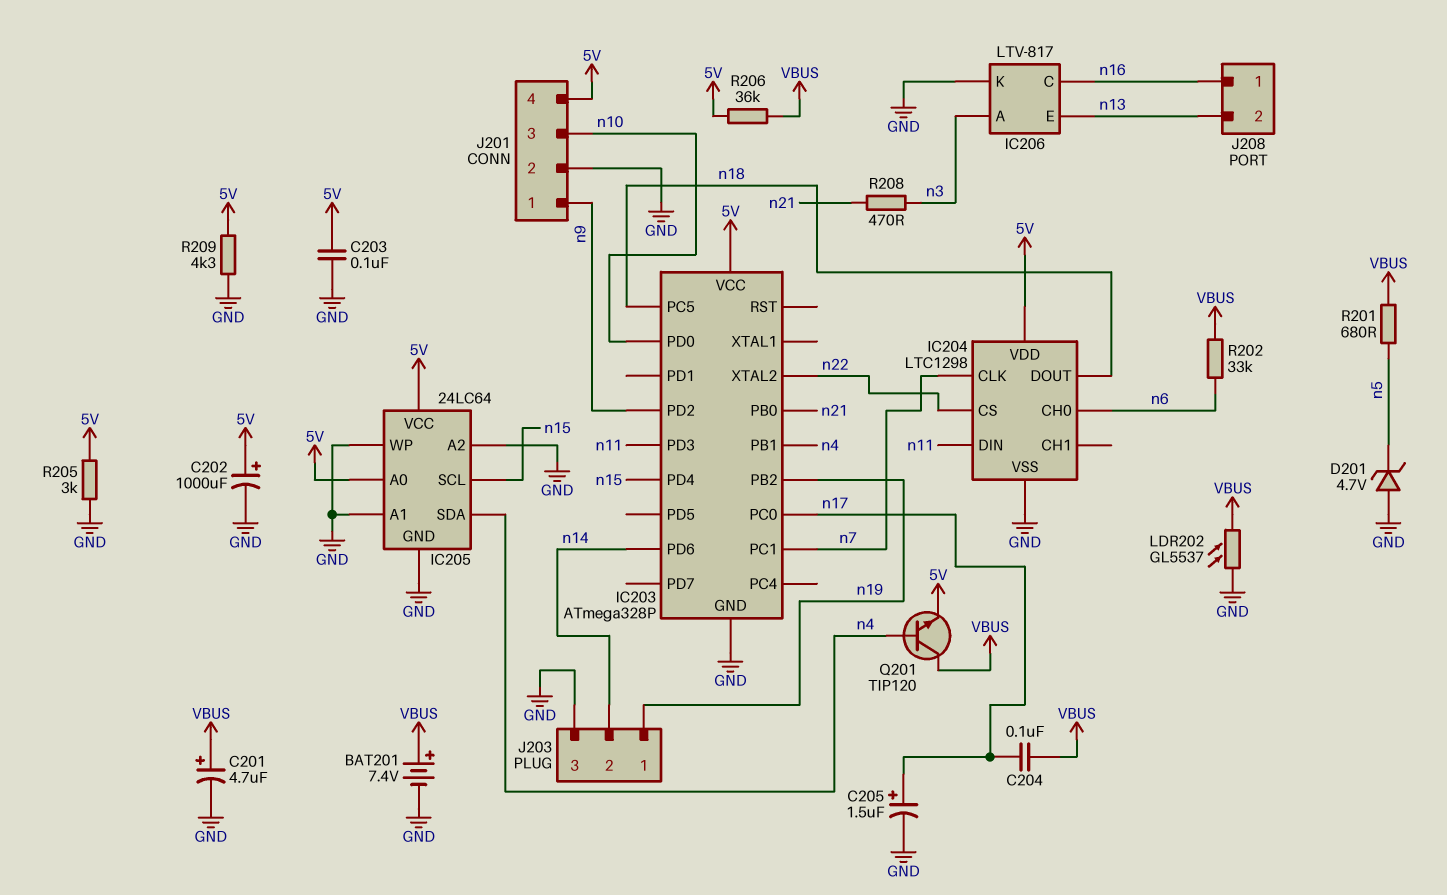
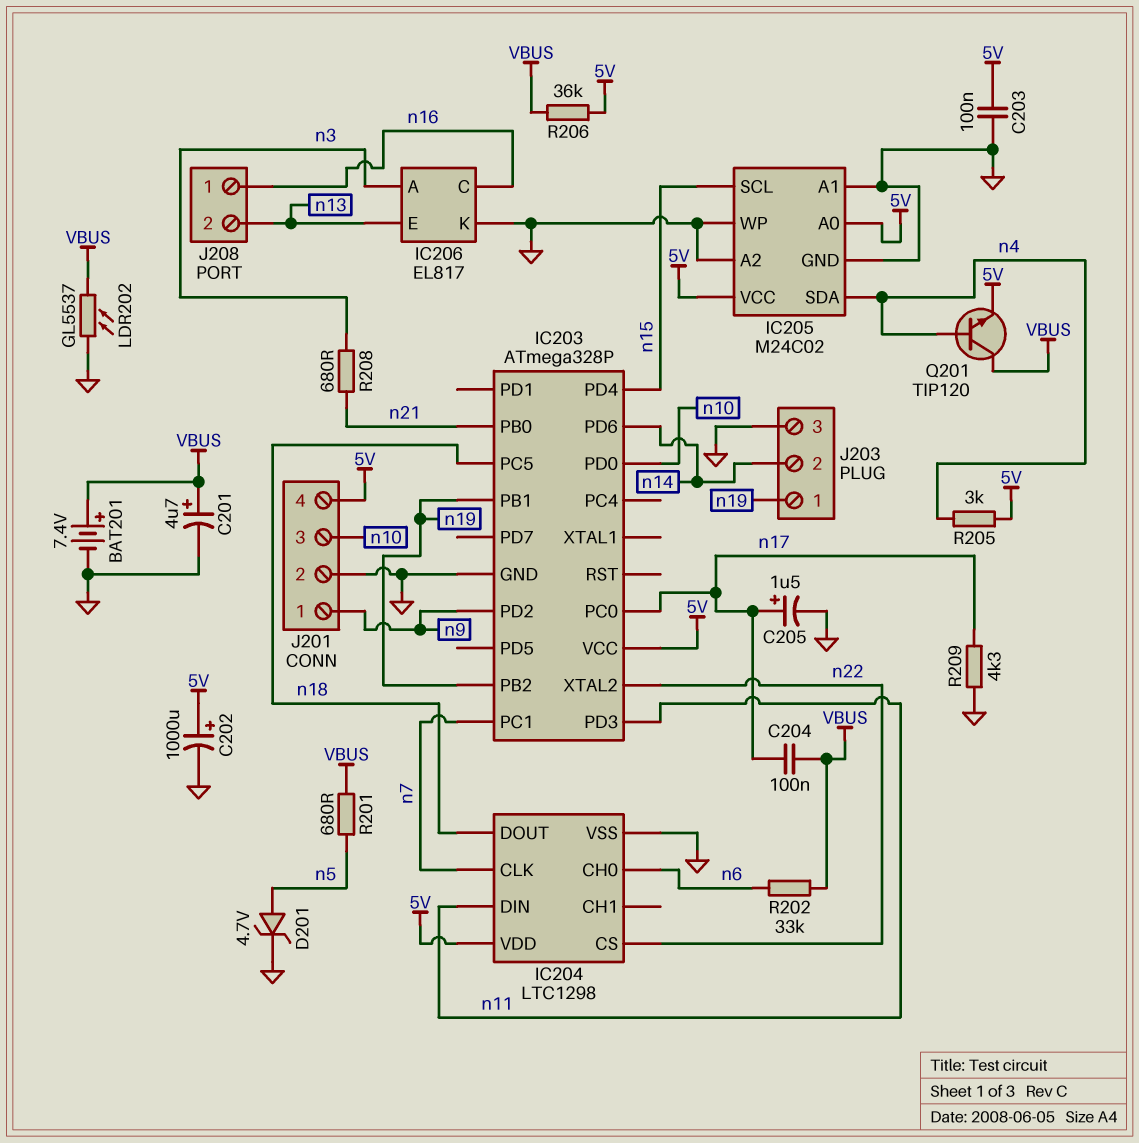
D201: zener 4.7V (A GND, K n5) -> zener 4.7V (A n5, K GND)
IC203 pin PB1: n4 -> n19
IC205: 24LC64 -> M24C02
IC206: LTV-817 -> EL817
R205: 3k (5V, GND) -> 3k (5V, n4)
R208: 470 (n3, n21) -> 680 (n3, n21)
R209: 4.3k (5V, GND) -> 4.3k (GND, n17)

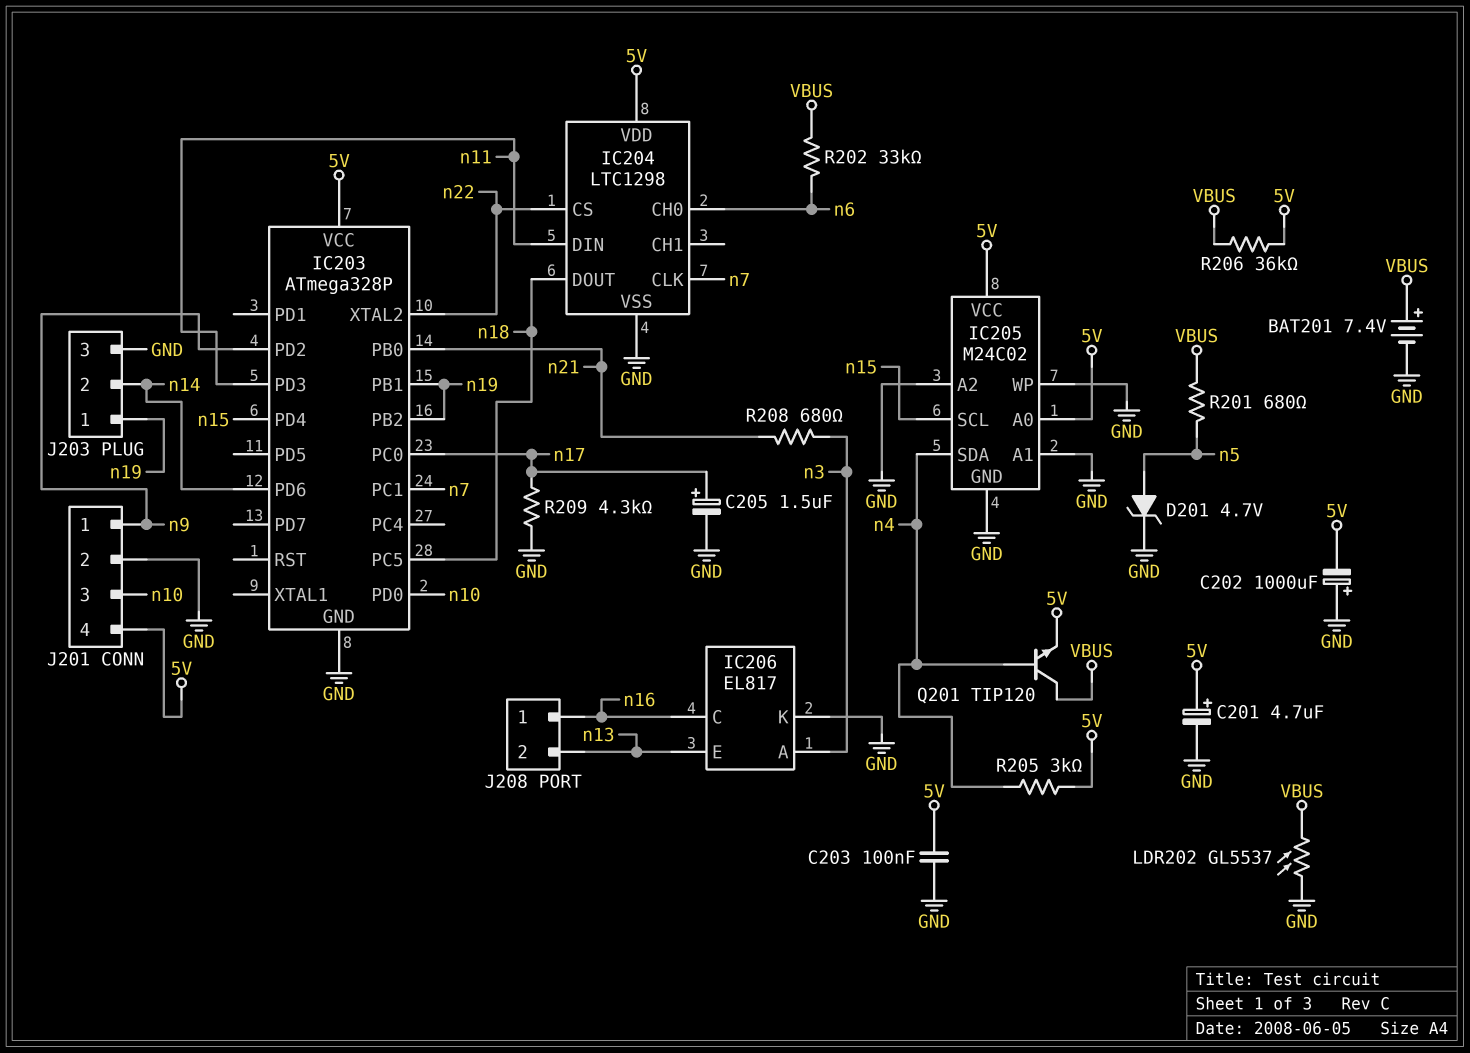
C201: 4.7uF (plus VBUS, minus GND) -> 4.7uF (plus 5V, minus GND)
C202: 1000uF (plus 5V, minus GND) -> 1000uF (plus GND, minus 5V)
C204: 100nF (VBUS, n17) -> none

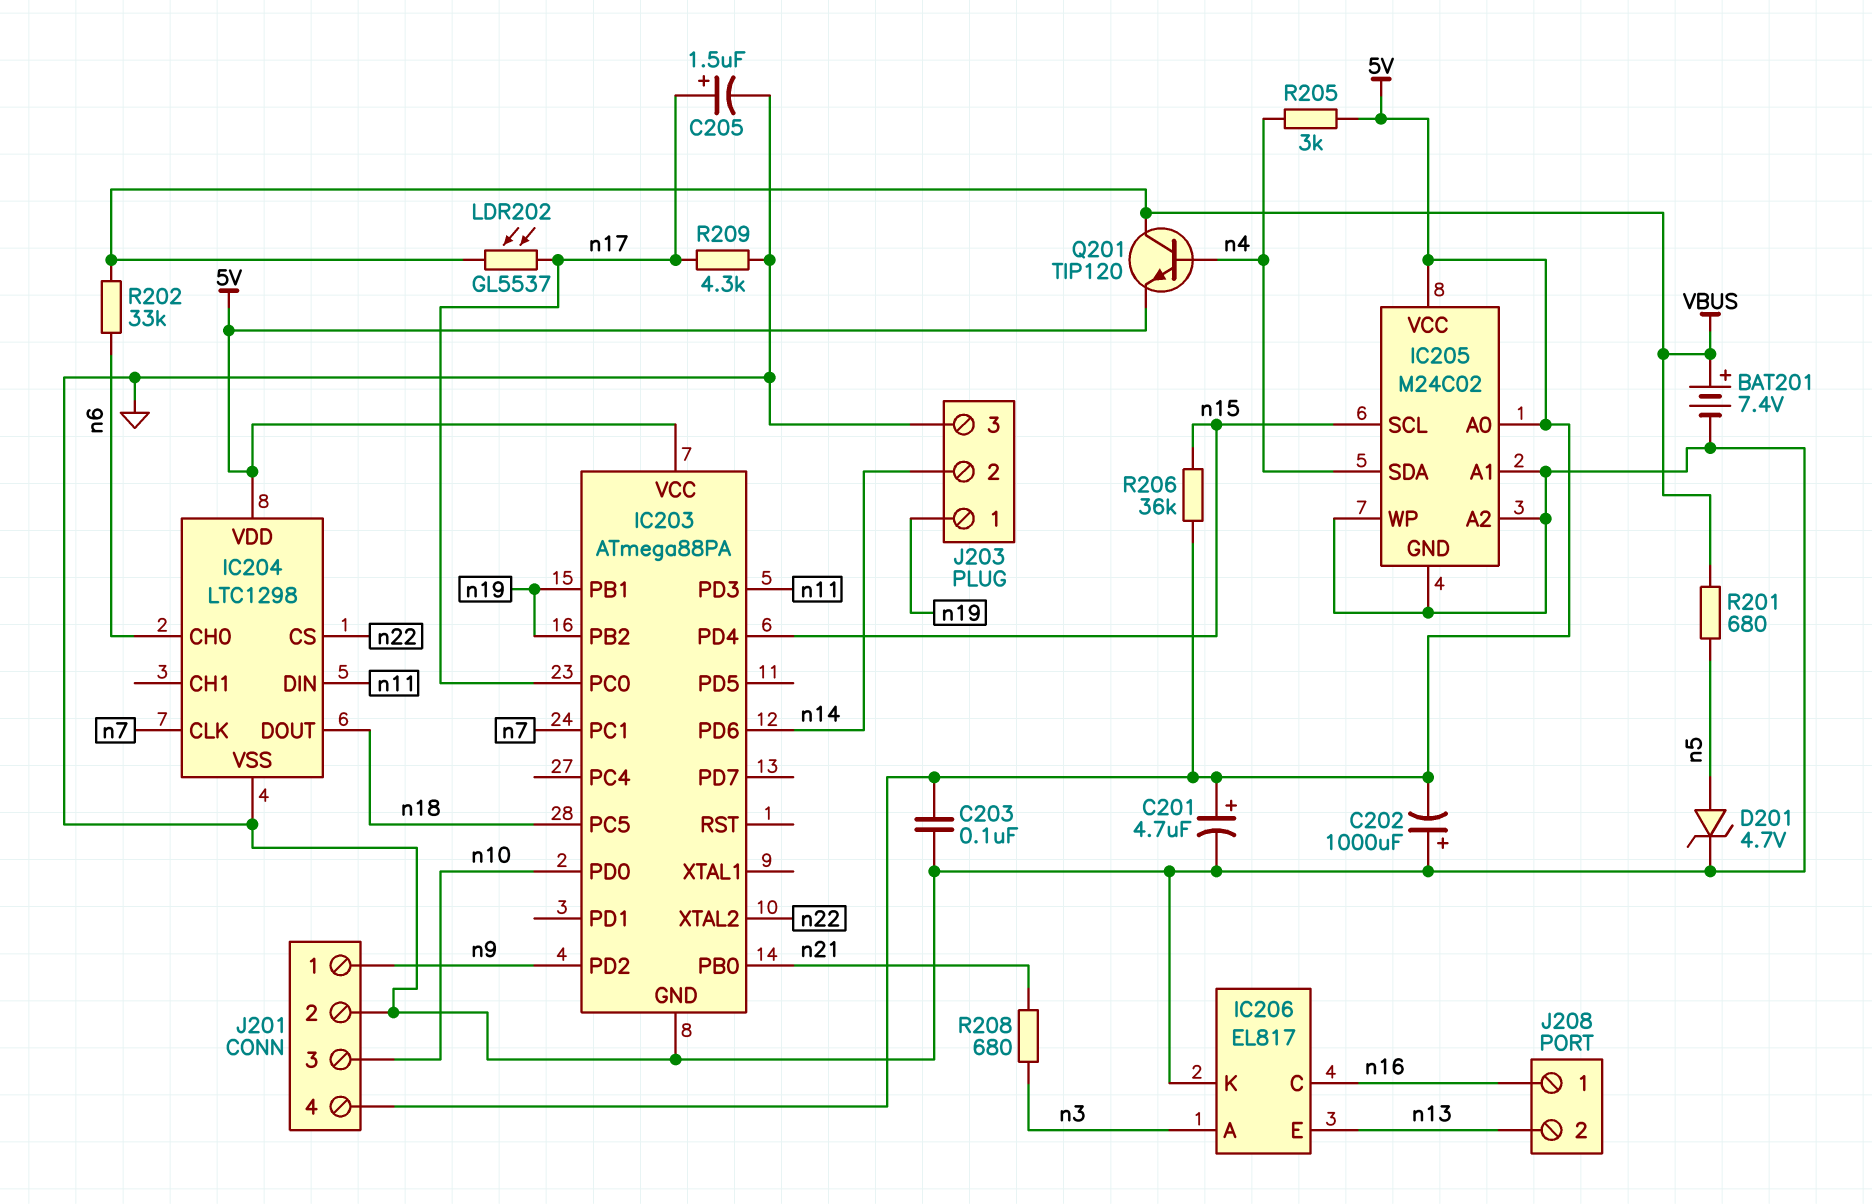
IC203: ATmega328P -> ATmega88PA
LDR202: GL5537 (GND, VBUS) -> GL5537 (VBUS, n17)
R206: 36k (5V, VBUS) -> 36k (5V, n15)

